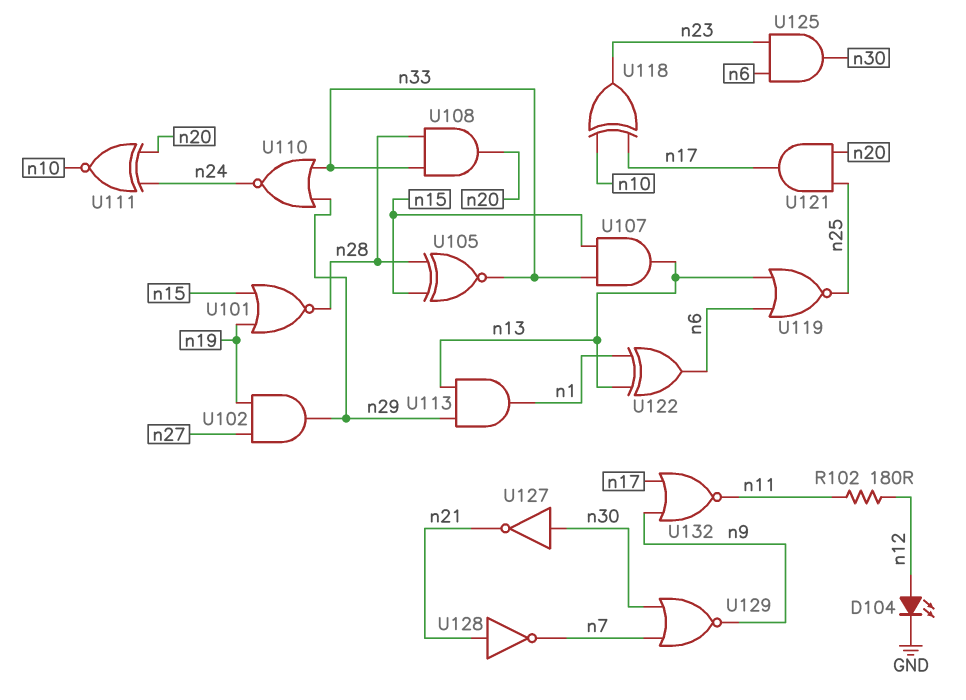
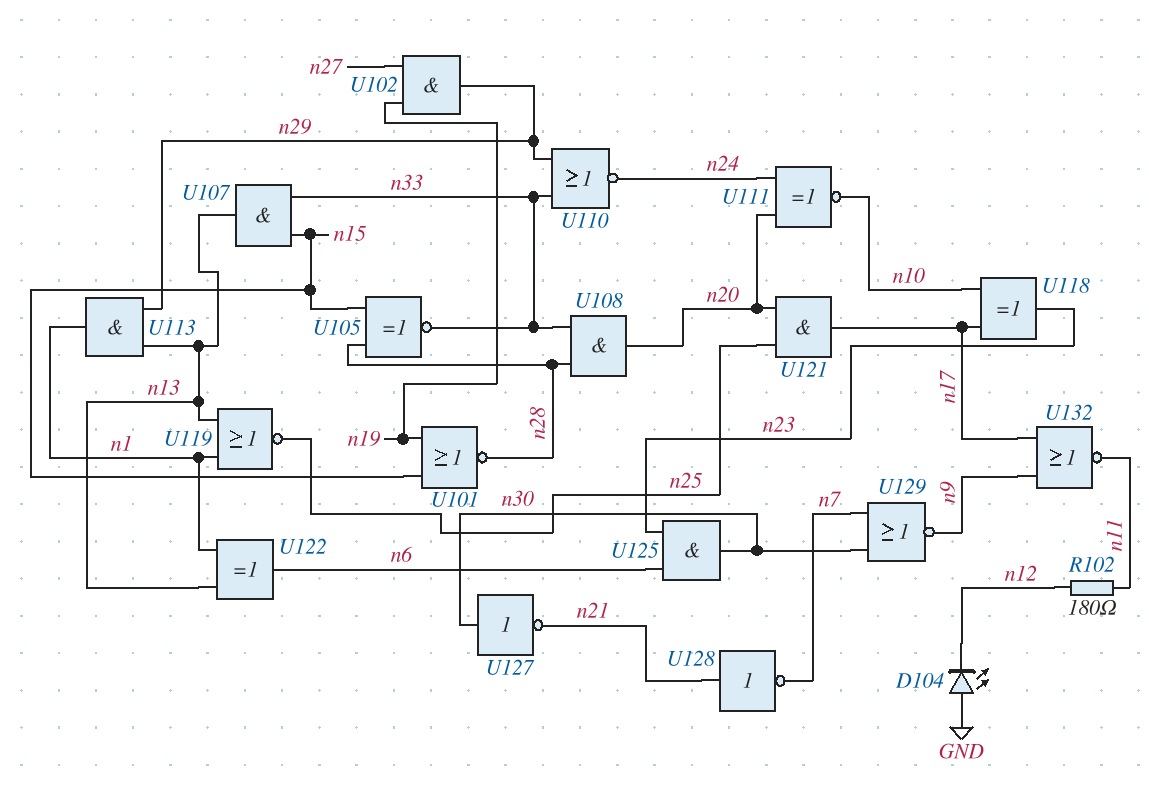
D104: LED (A n12, K GND) -> LED (A GND, K n12)
U119: NOR (in n6, in n13, out n25) -> NOR (in n1, in n13, out n25)

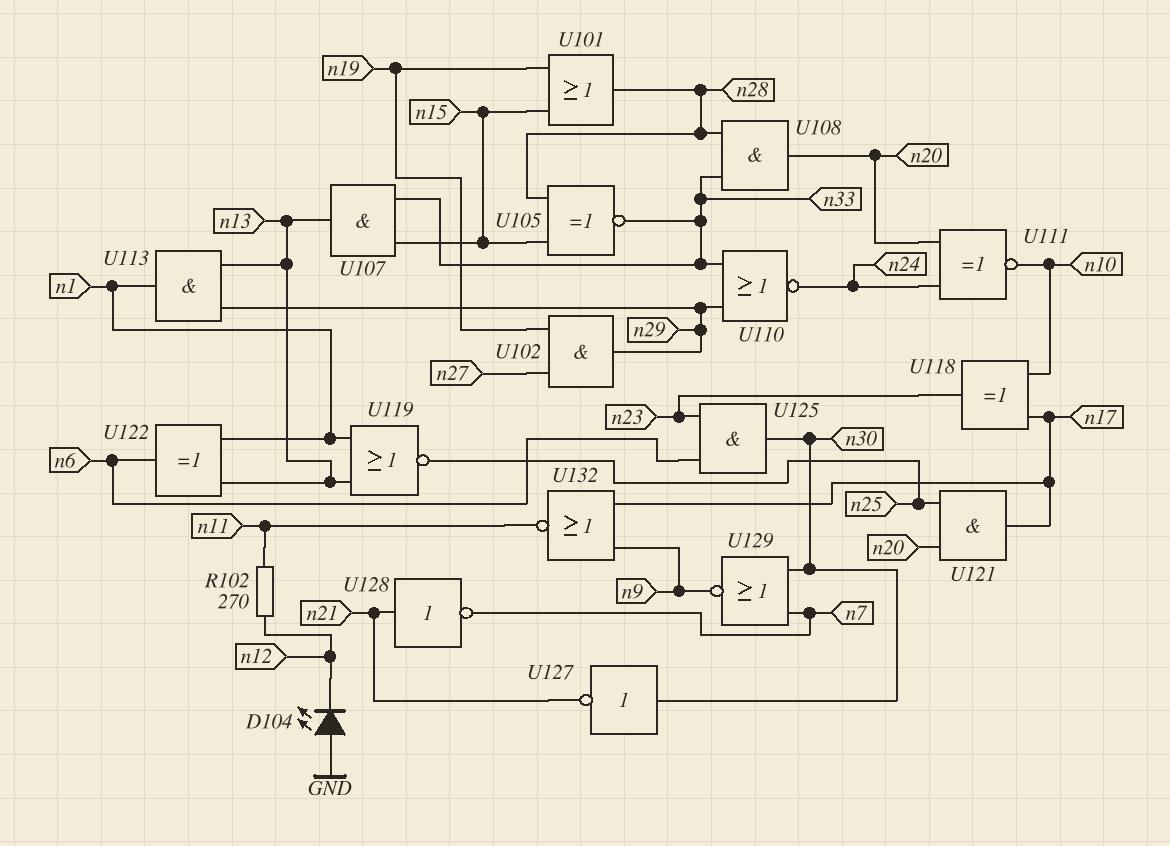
R102: 180 (n11, n12) -> 270 (n11, n12)
U101: NOR (in n15, in n19, out n28) -> OR (in n15, in n19, out n28)

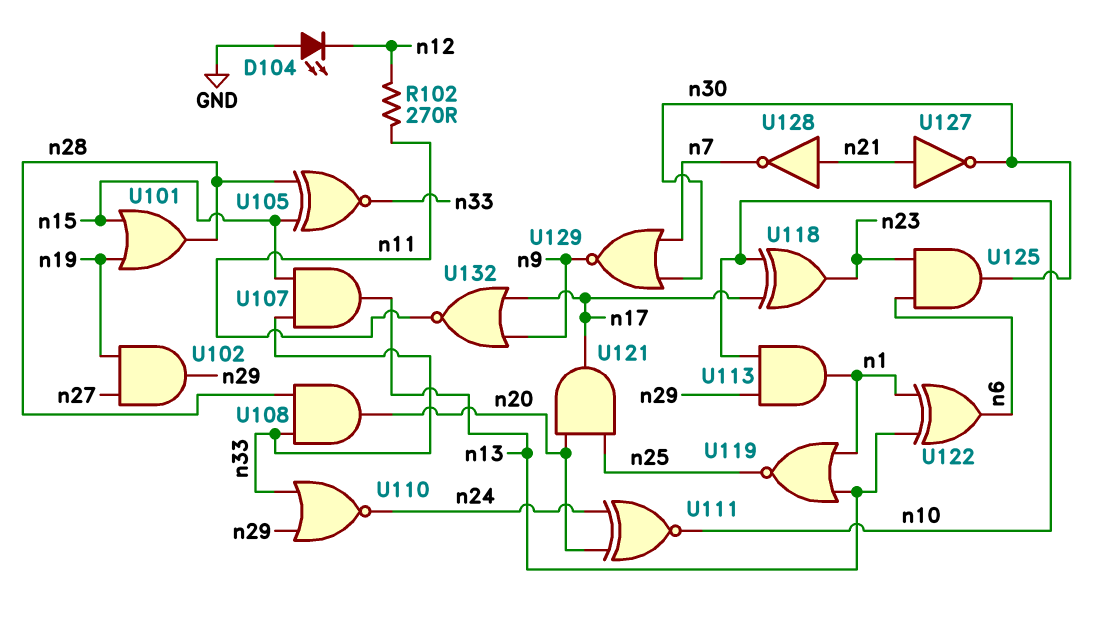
U113: AND (in n13, in n29, out n1) -> AND (in n10, in n29, out n1)
U127: NOT (in n30, out n21) -> NOT (in n21, out n30)

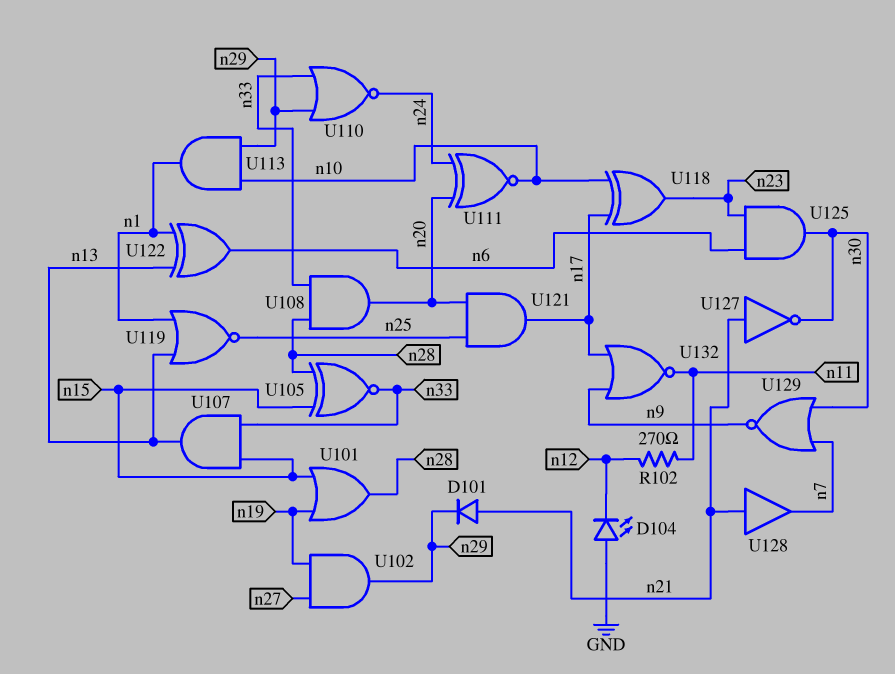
D101: none -> diode (A n21, K n29)
U128: NOT (in n21, out n7) -> buffer (in n21, out n7)

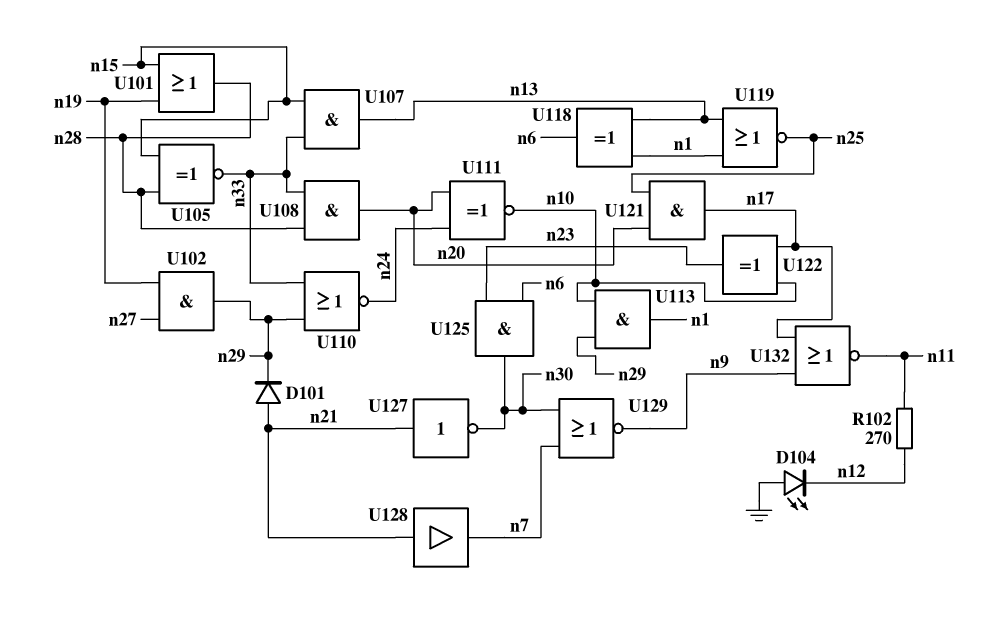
U118: XOR (in n10, in n17, out n23) -> XOR (in n1, in n13, out n6)
U122: XOR (in n1, in n13, out n6) -> XOR (in n10, in n17, out n23)

